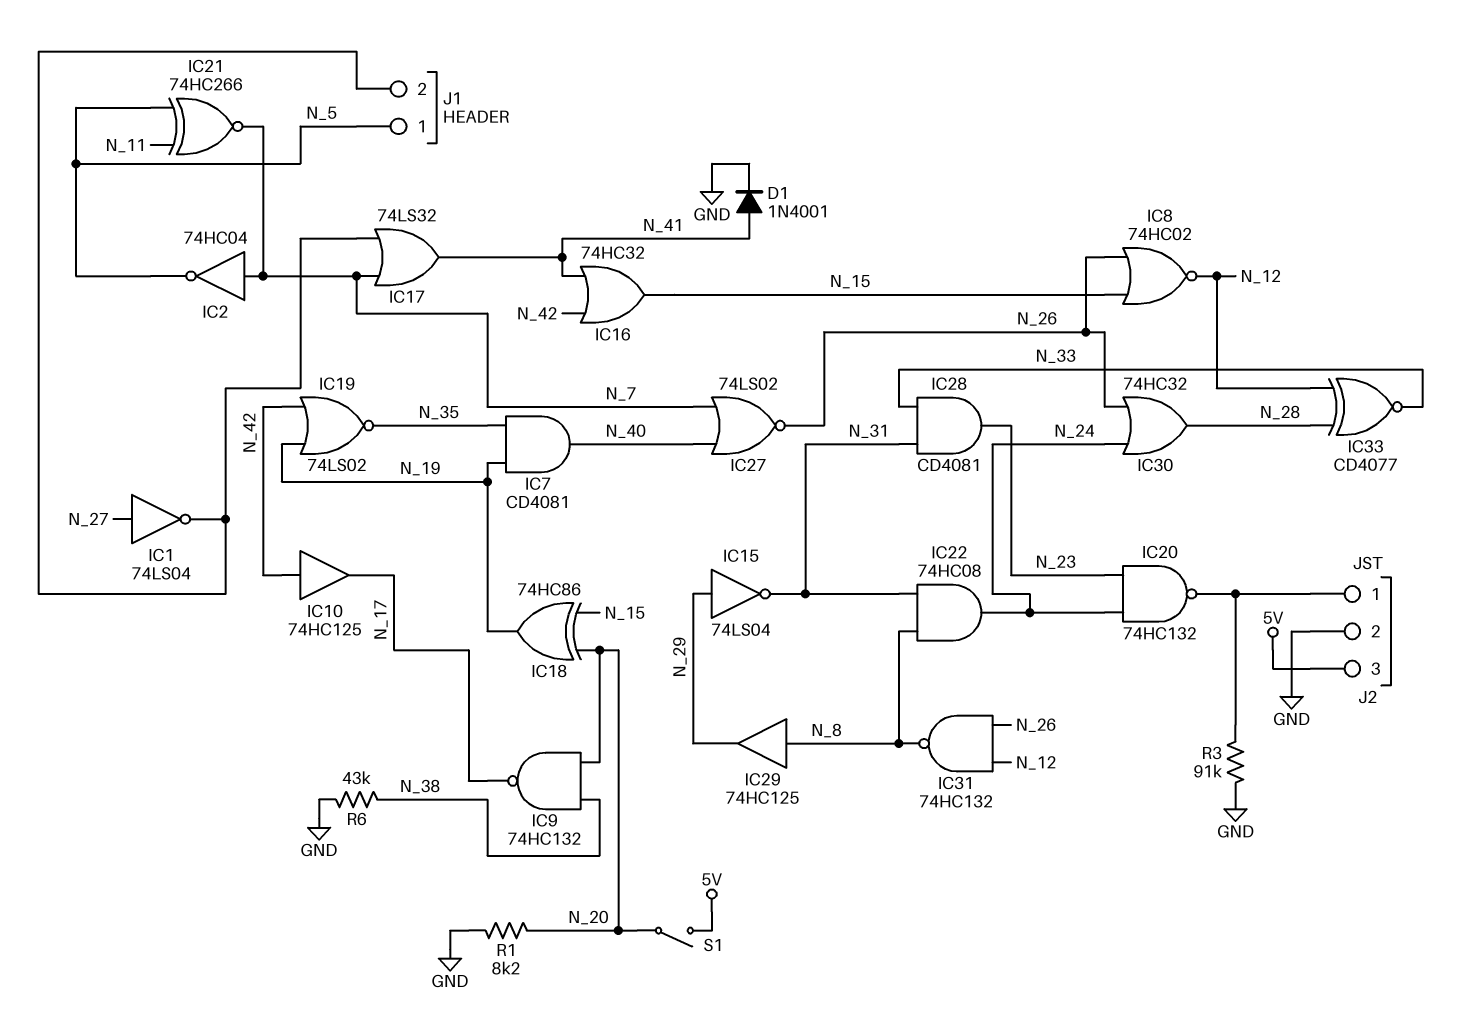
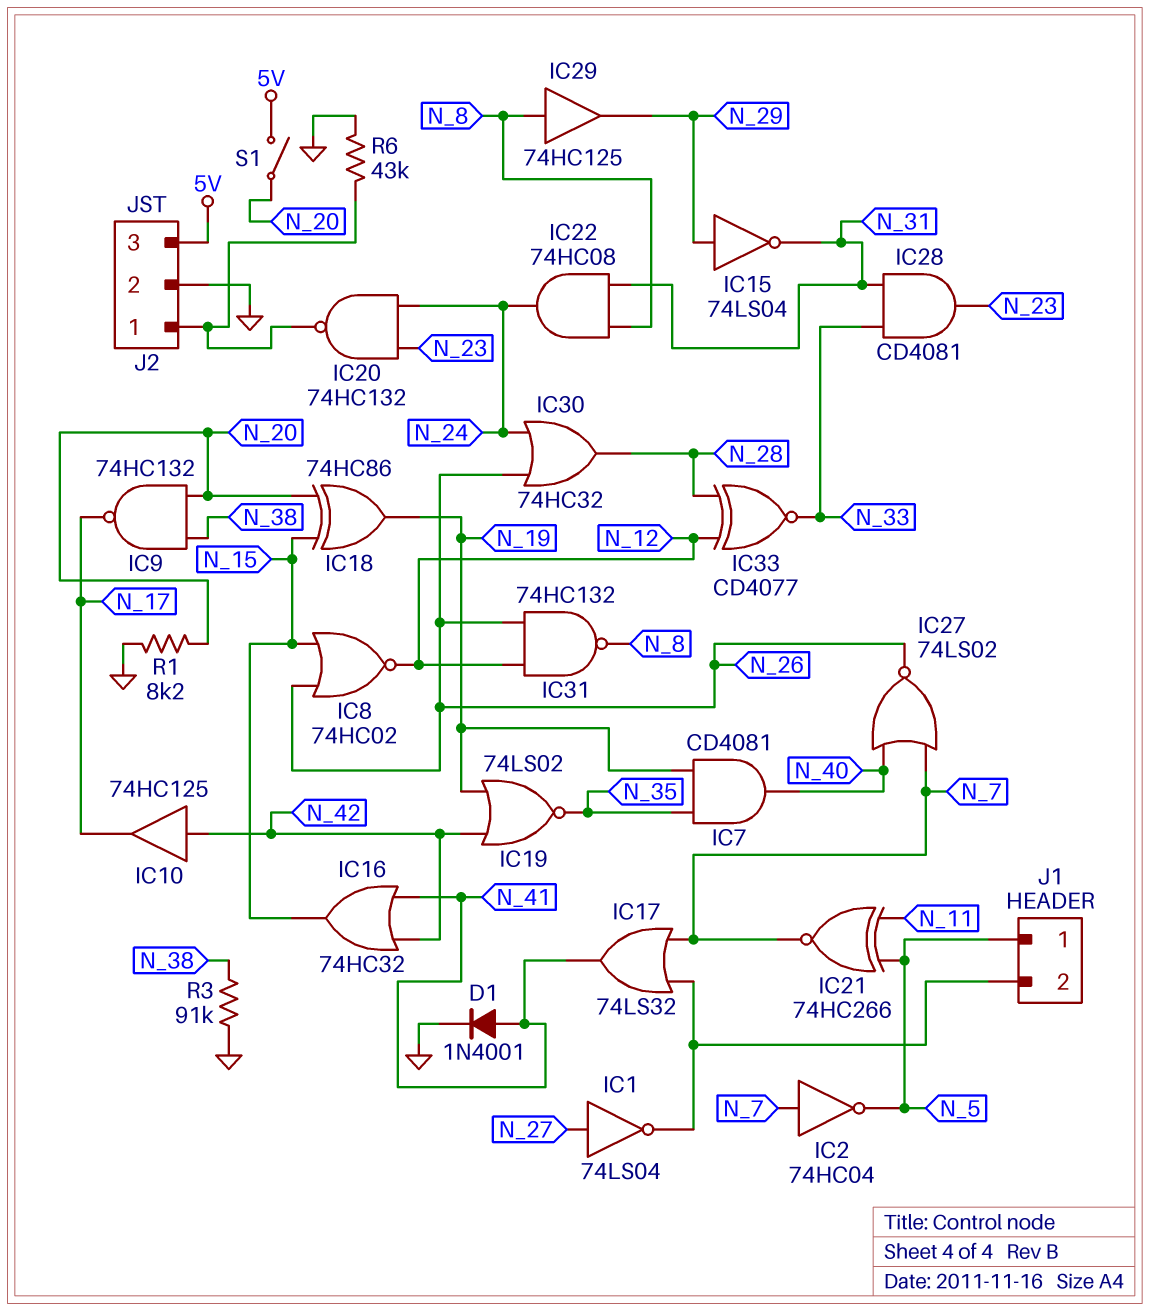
R3: 91k (GND, J2/1) -> 91k (GND, N_38)
R6: 43k (GND, N_38) -> 43k (GND, J2/1)

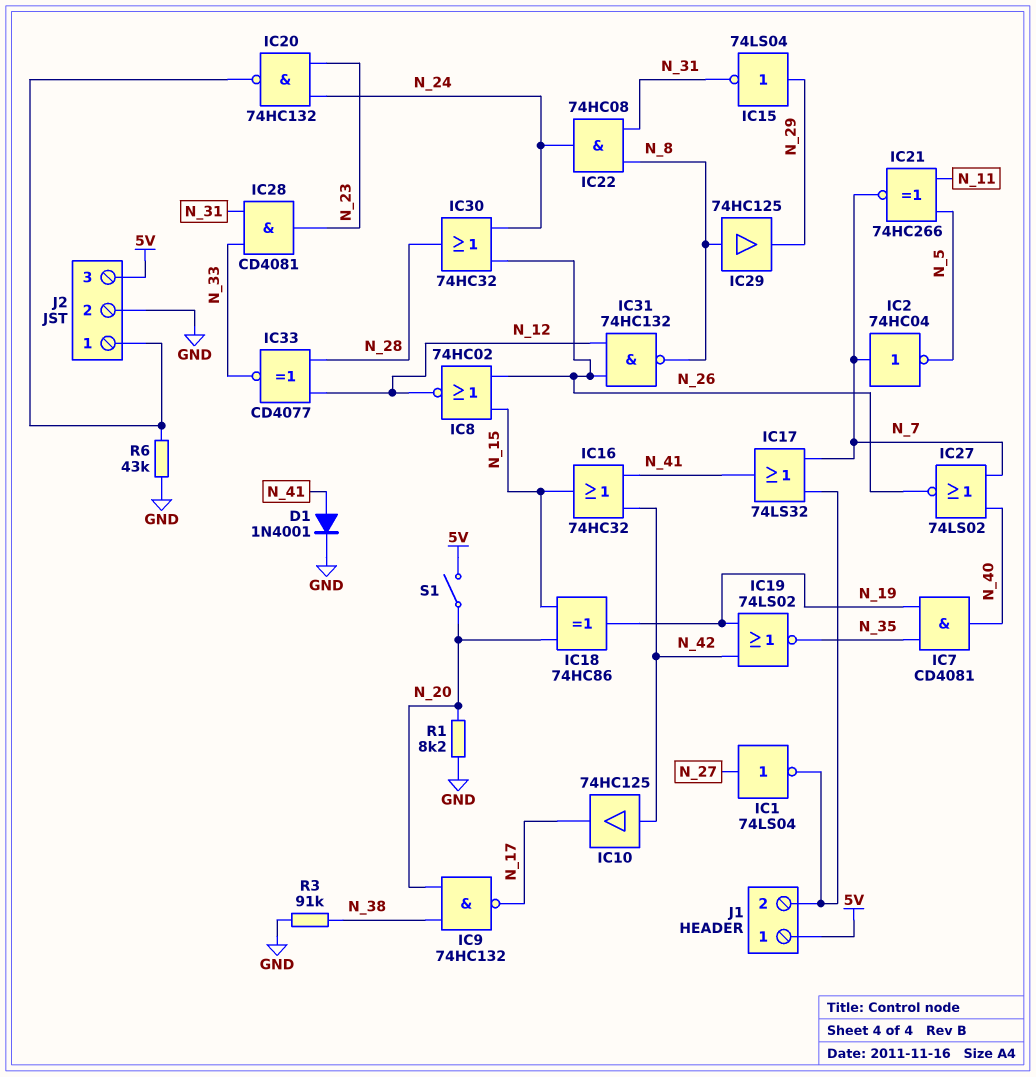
J1 pin 1: N_5 -> 5V

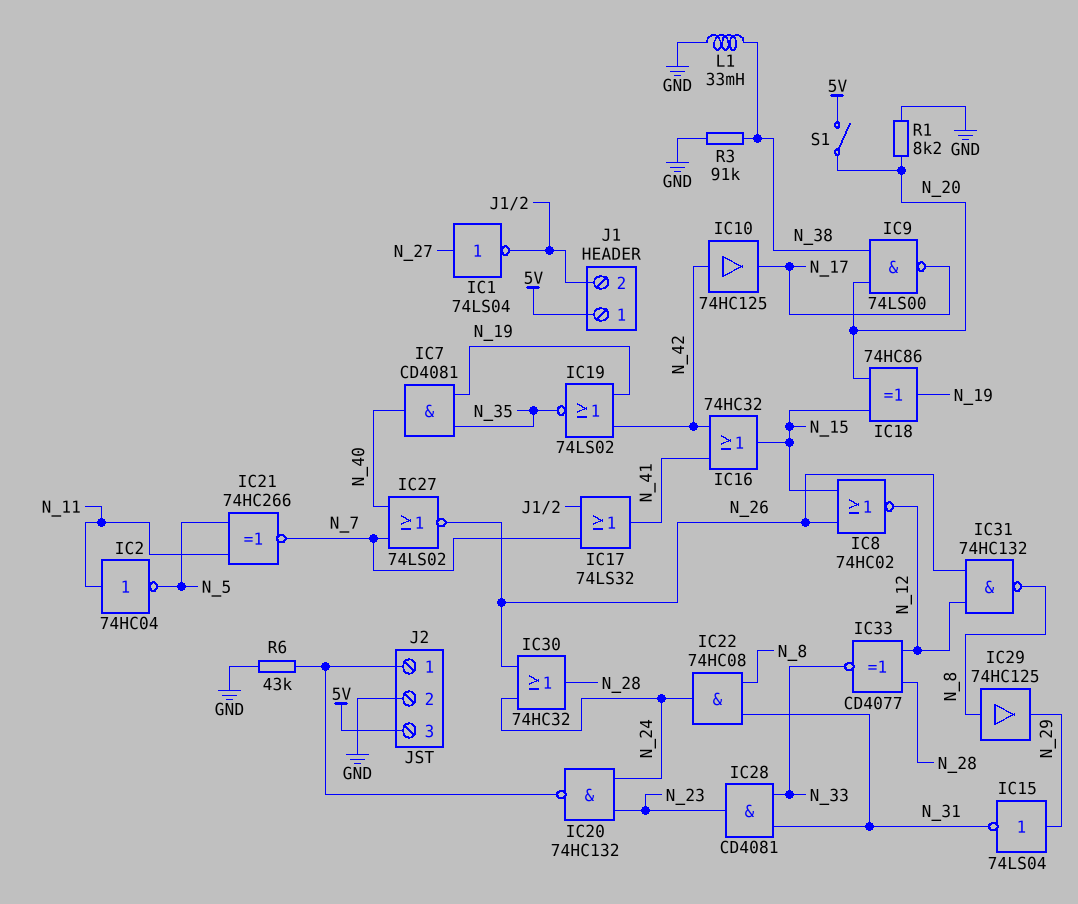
D1: diode 1N4001 (A N_41, K GND) -> none
IC2: NOT 74HC04 (in N_7, out N_5) -> NOT 74HC04 (in N_11, out N_5)
IC9: NAND 74HC132 (in N_20, in N_38, out N_17) -> NAND 74LS00 (in N_20, in N_38, out N_17)
L1: none -> 33mH (GND, N_38)

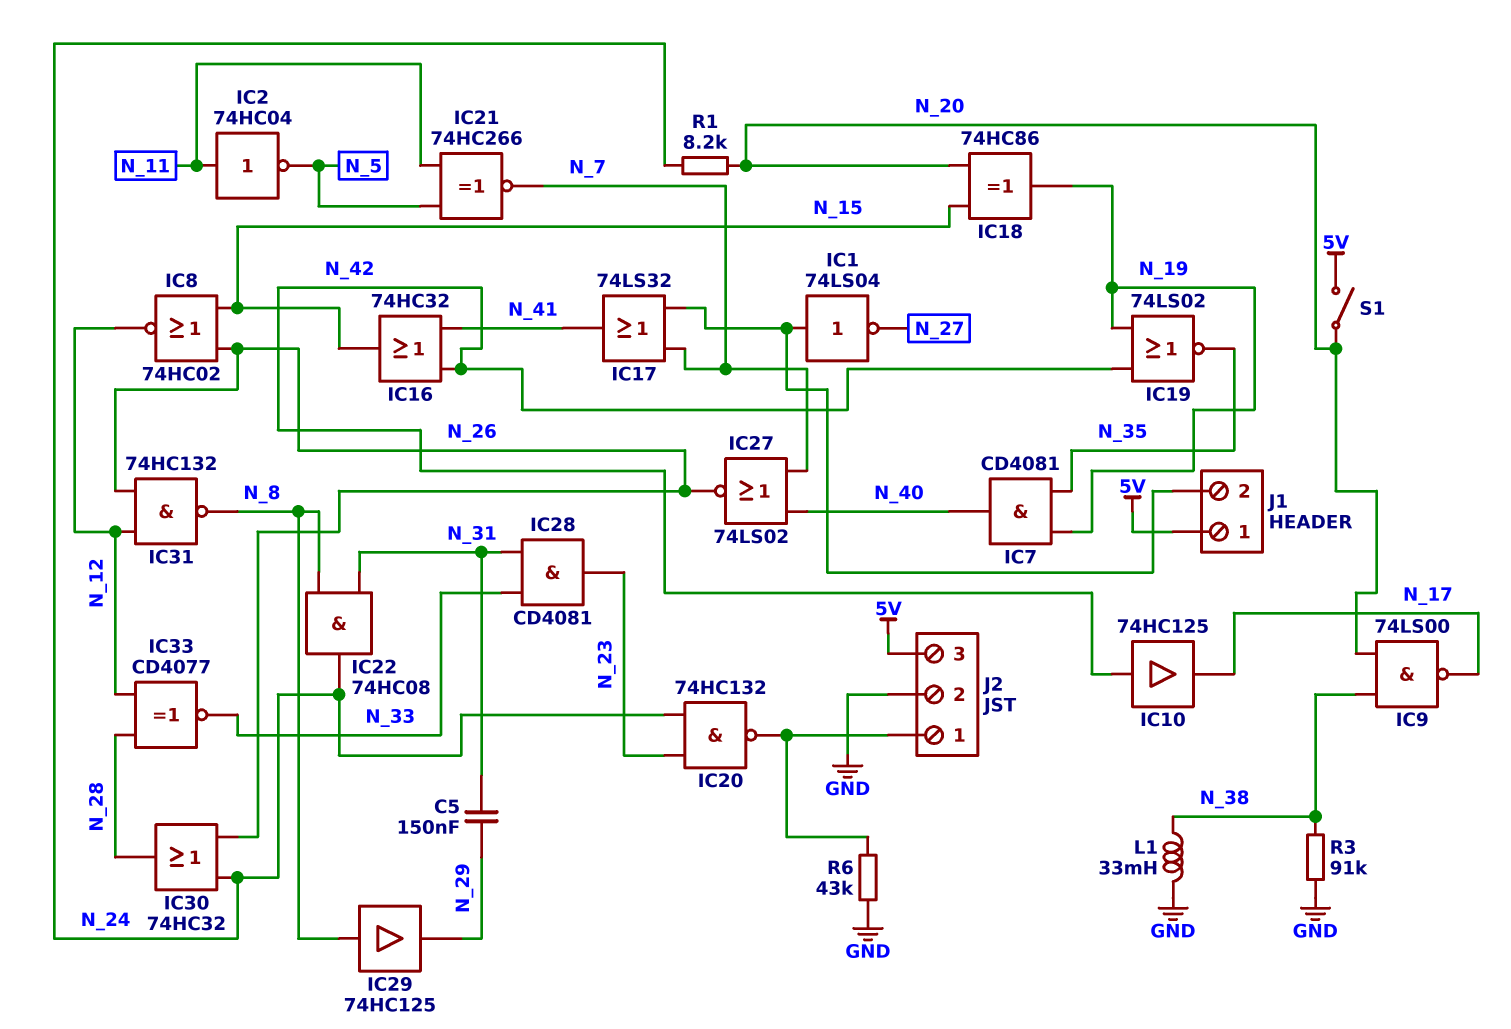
C5: none -> 150nF (N_29, N_31)
IC1: NOT 74LS04 (in N_27, out J1/2) -> NOT 74LS04 (in J1/2, out N_27)
IC15: NOT 74LS04 (in N_29, out N_31) -> none
R1: 8.2k (GND, N_20) -> 8.2k (N_20, N_24)

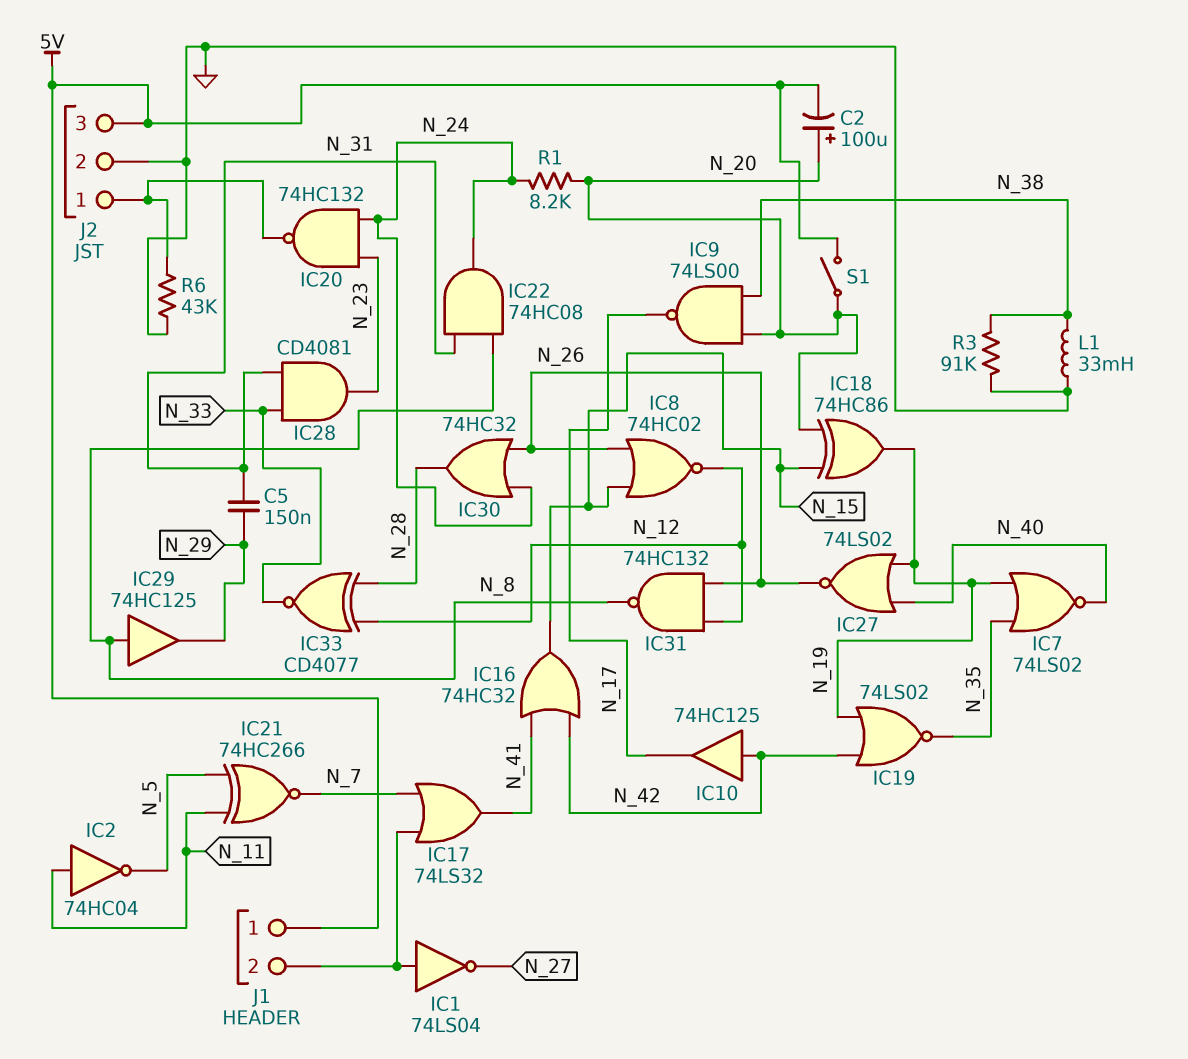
C2: none -> 100uF (plus N_20, minus 5V)
IC7: AND CD4081 (in N_19, in N_35, out N_40) -> NOR 74LS02 (in N_19, in N_35, out N_40)
IC27: NOR 74LS02 (in N_7, in N_40, out N_26) -> NOR 74LS02 (in N_19, in N_40, out N_26)

